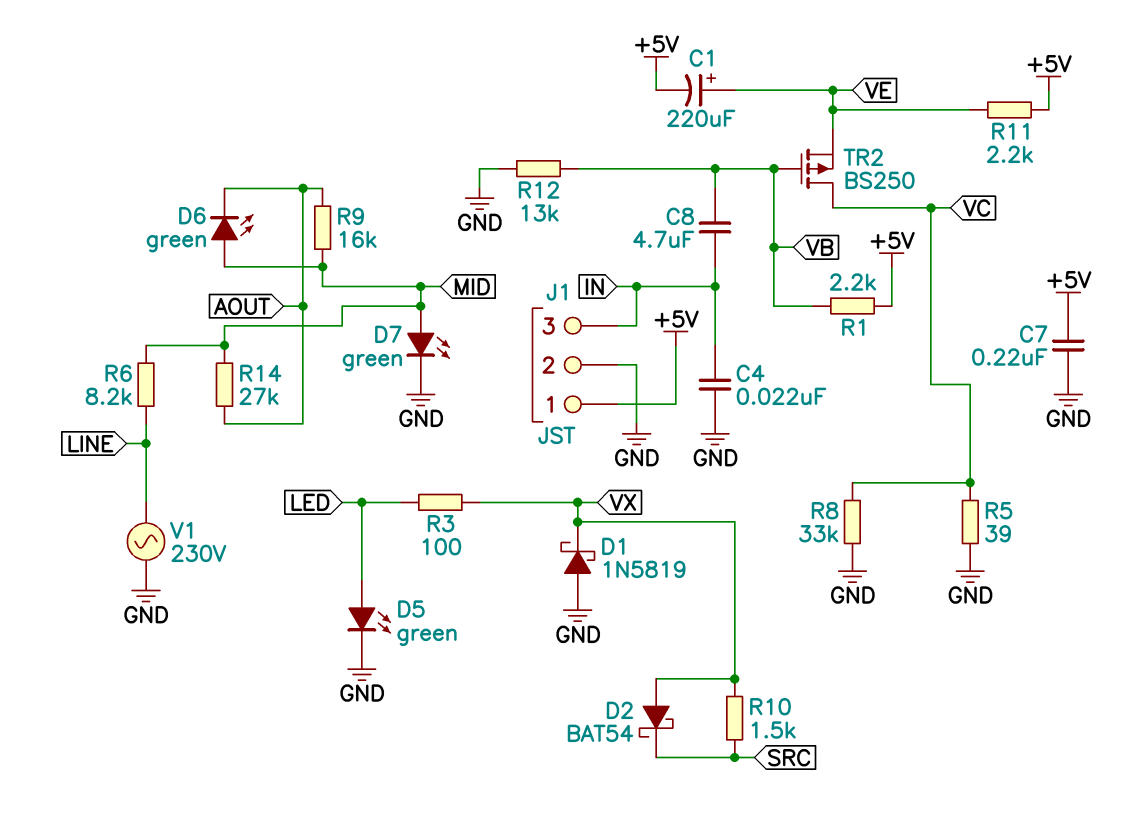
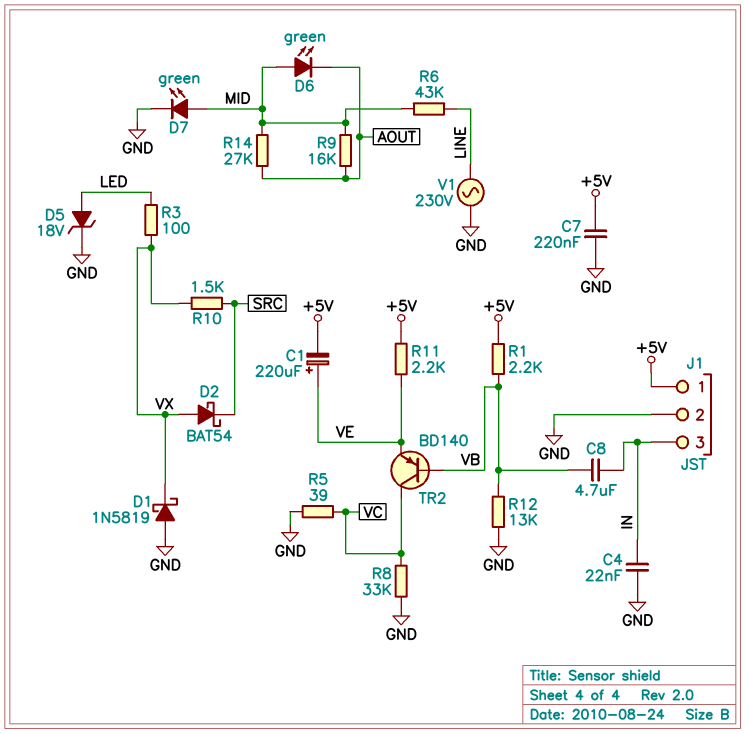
D5: LED green (A LED, K GND) -> zener 18V (A LED, K GND)
R6: 8.2k (LINE, MID) -> 43k (LINE, MID)
TR2: PMOS BS250 (G VB, D VC, S VE) -> PNP BD140 (B VB, C VC, E VE)

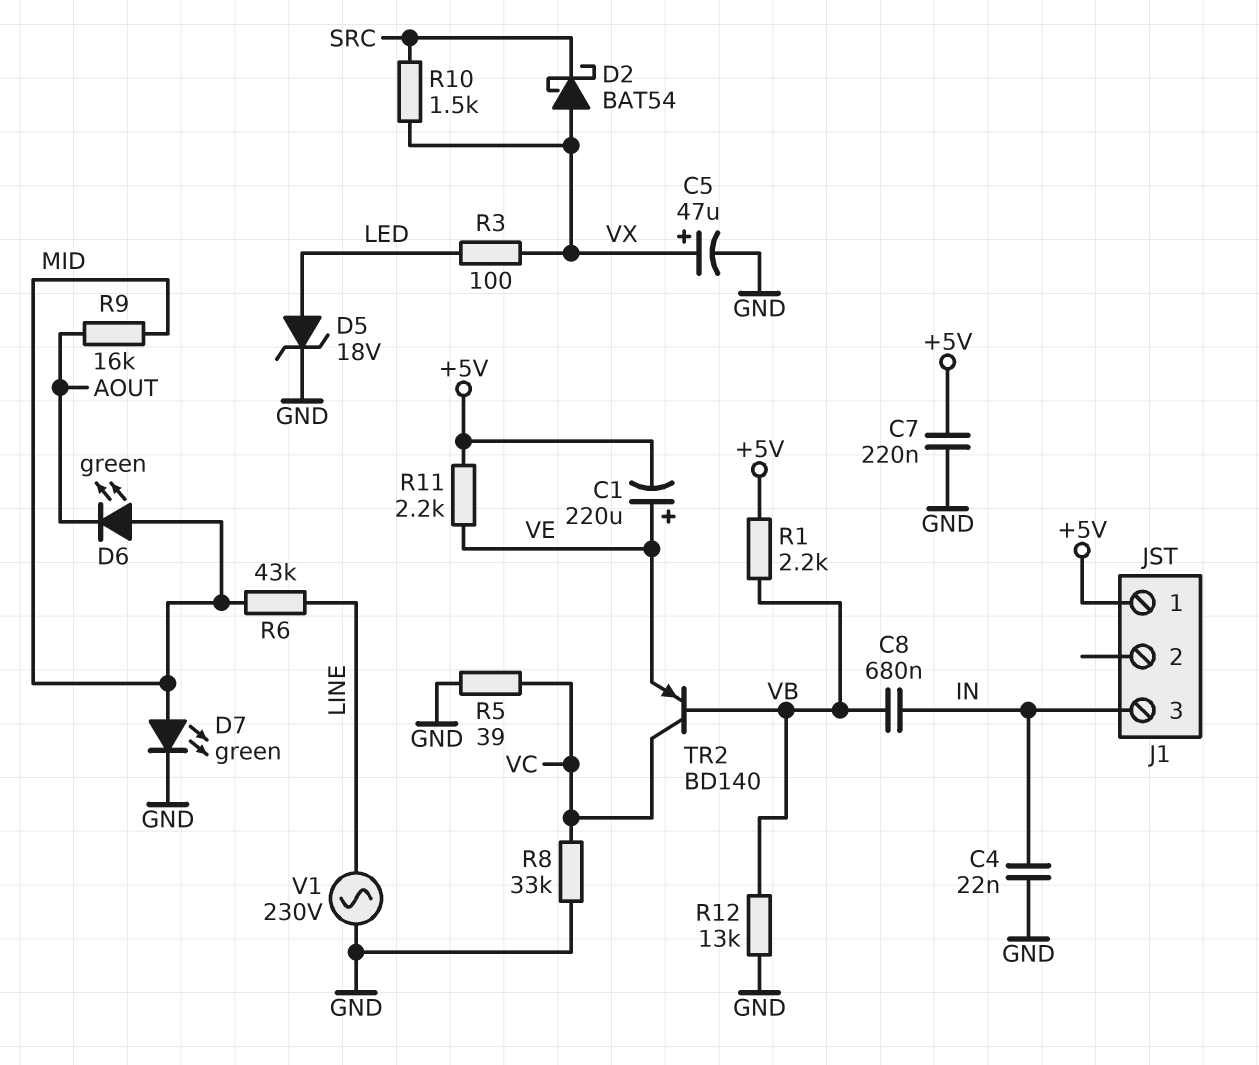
C5: none -> 47uF (plus VX, minus GND)
C8: 4.7uF (IN, VB) -> 680nF (IN, VB)
D1: schottky 1N5819 (A GND, K VX) -> none
J1 pin 2: GND -> none
R14: 27k (AOUT, MID) -> none

